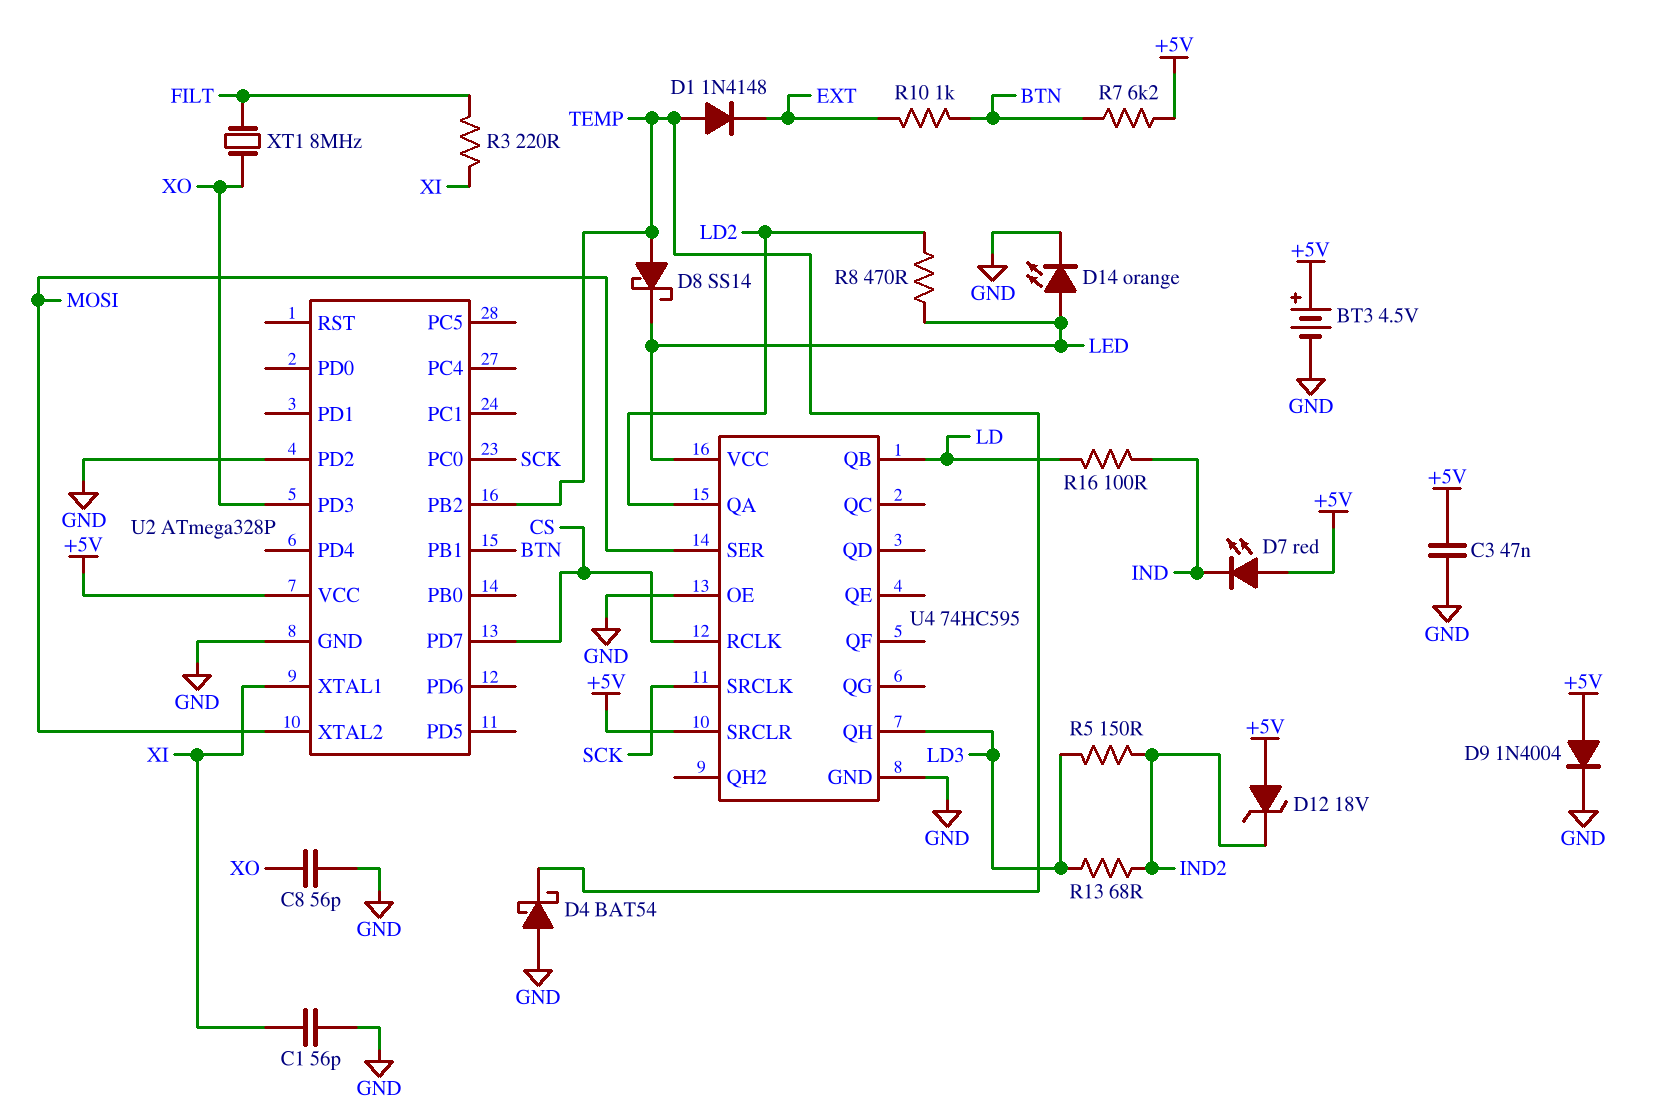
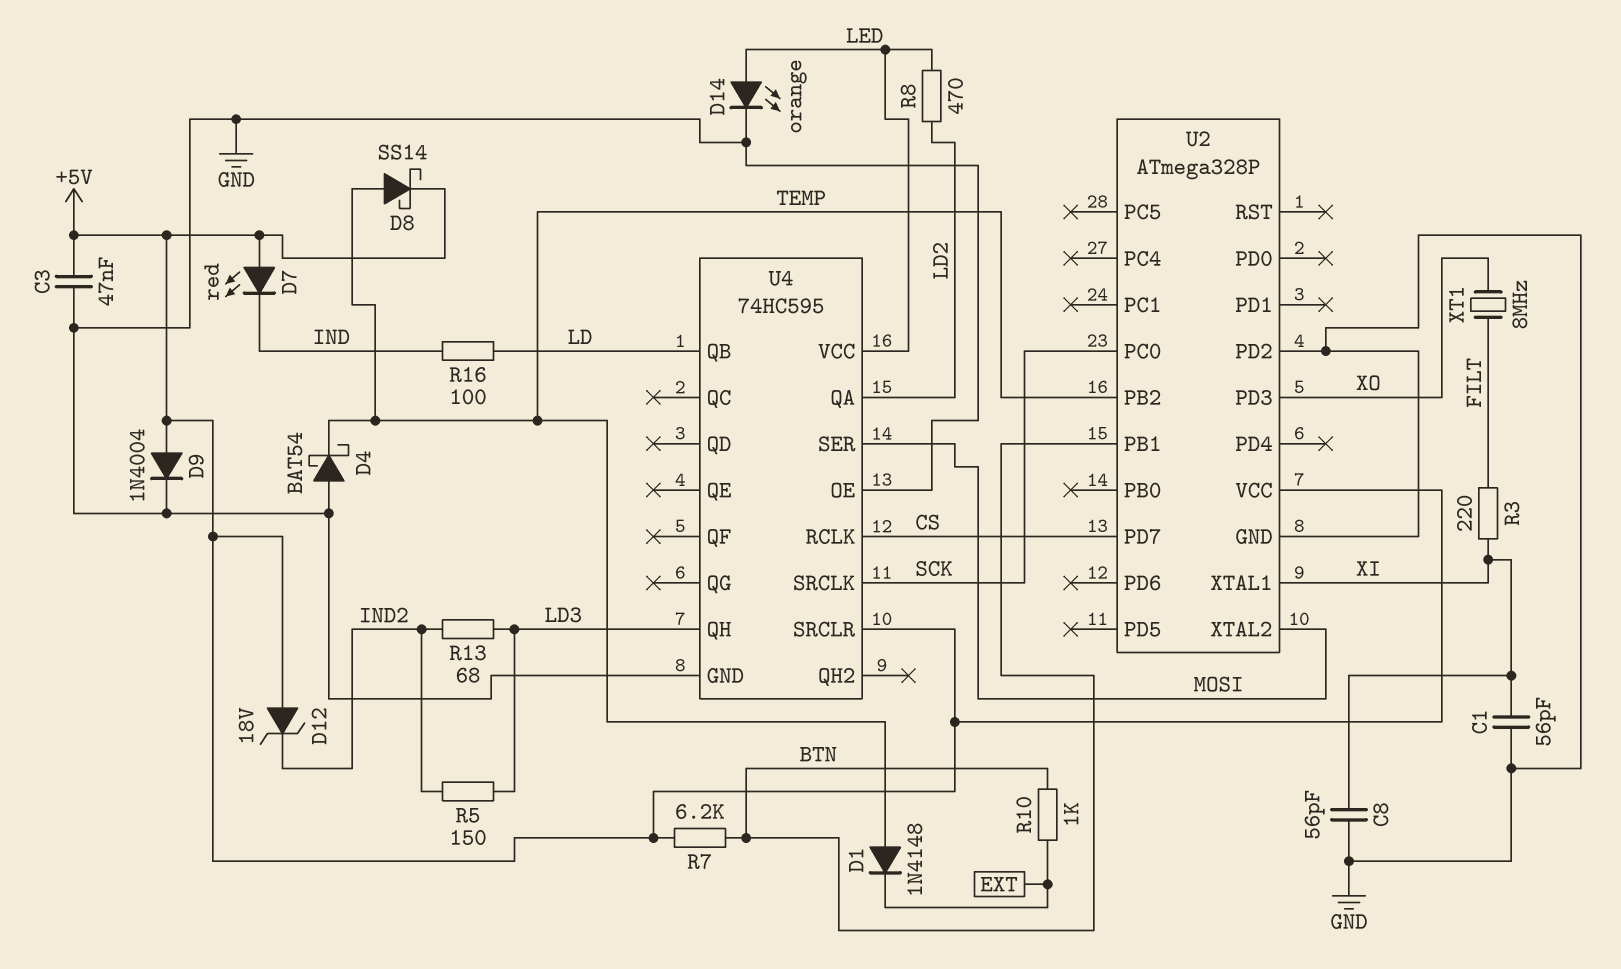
BT3: 4.5V (plus +5V, minus GND) -> none
C8: 56pF (GND, XO) -> 56pF (GND, XI)
D8: schottky SS14 (A TEMP, K LED) -> schottky SS14 (A TEMP, K +5V)

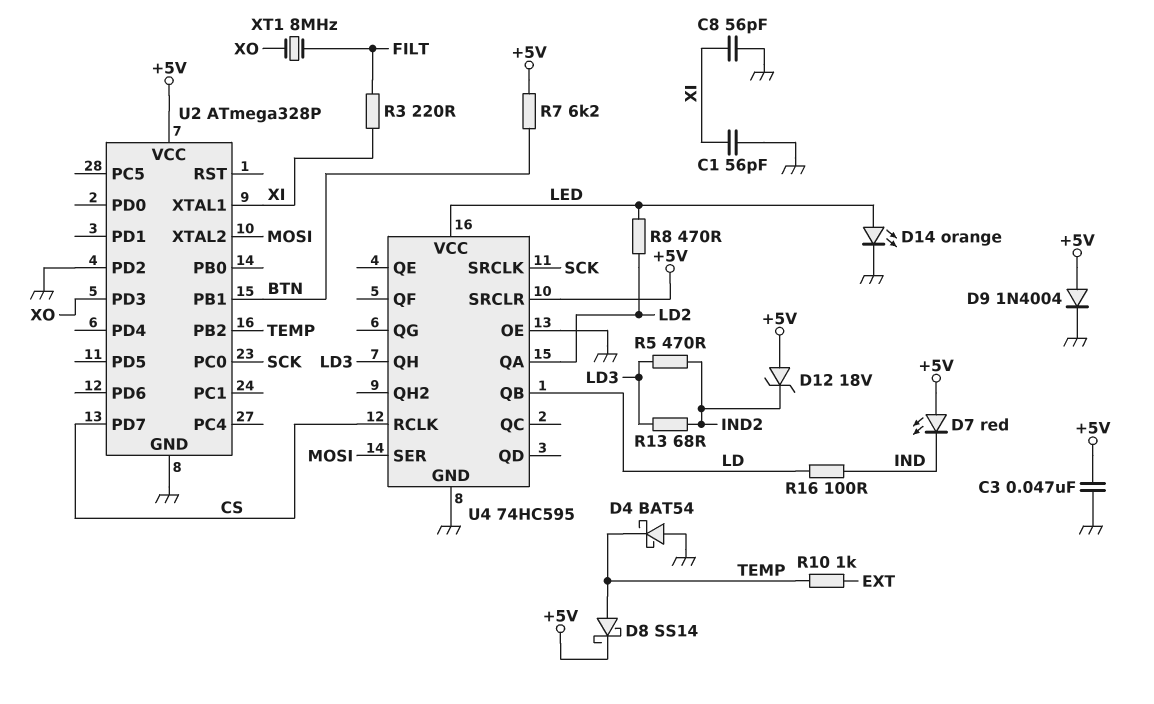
D1: diode 1N4148 (A TEMP, K EXT) -> none
R5: 150 (IND2, LD3) -> 470 (IND2, LD3)
R10: 1k (BTN, EXT) -> 1k (EXT, TEMP)

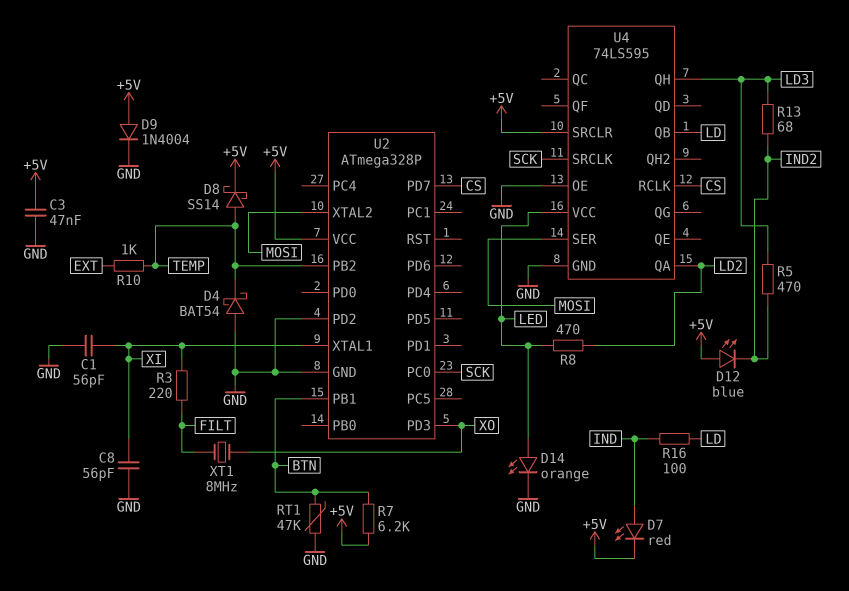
D7: LED red (A +5V, K IND) -> LED red (A IND, K +5V)
D12: zener 18V (A +5V, K IND2) -> LED blue (A +5V, K IND2)
RT1: none -> 47k (BTN, GND)
U4: 74HC595 -> 74LS595

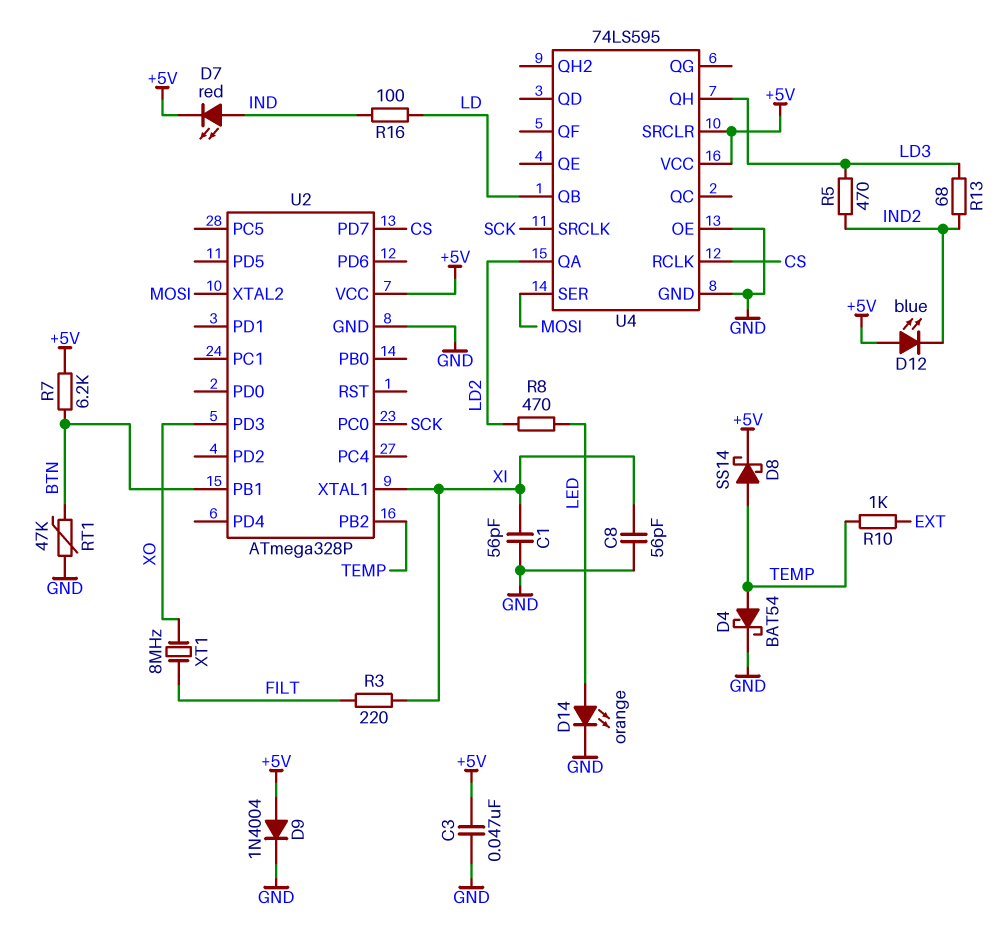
D4: schottky BAT54 (A GND, K TEMP) -> schottky BAT54 (A TEMP, K GND)
U2 pin PD2: GND -> none
U4 pin VCC: LED -> +5V

